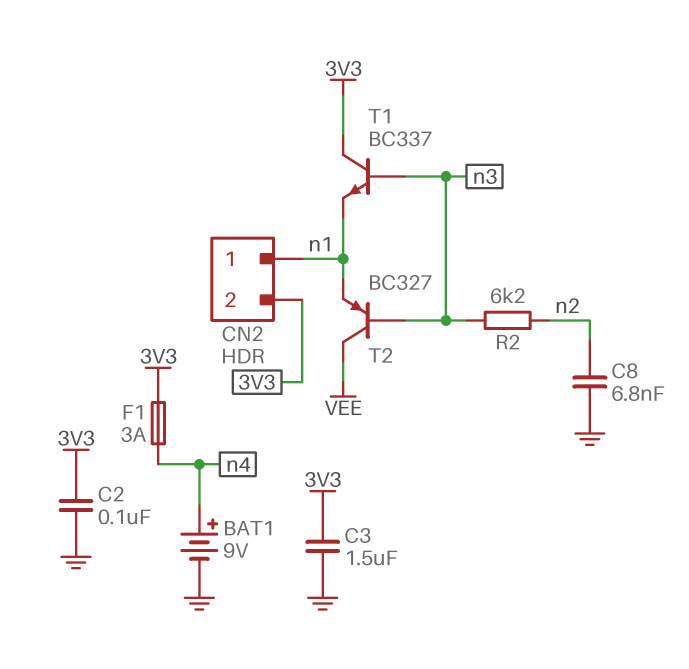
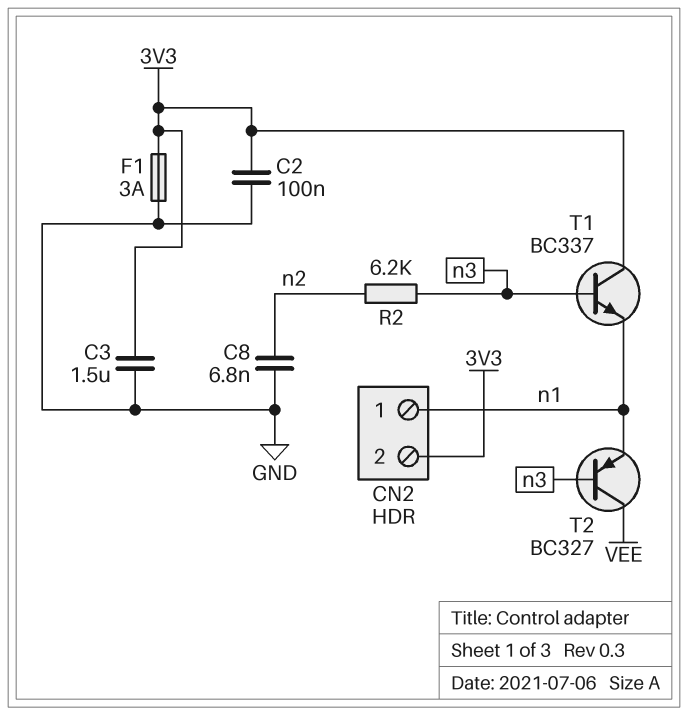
BAT1: 9V (plus n4, minus GND) -> none
F1: 3A (3V3, n4) -> 3A (3V3, GND)

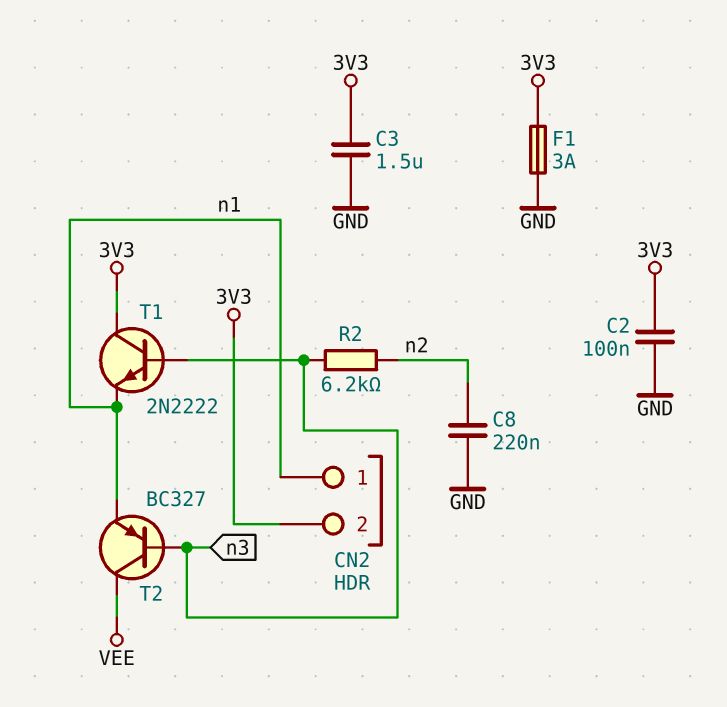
C8: 6.8nF (GND, n2) -> 220nF (GND, n2)
T1: NPN BC337 (B n3, C 3V3, E n1) -> NPN 2N2222 (B n3, C 3V3, E n1)

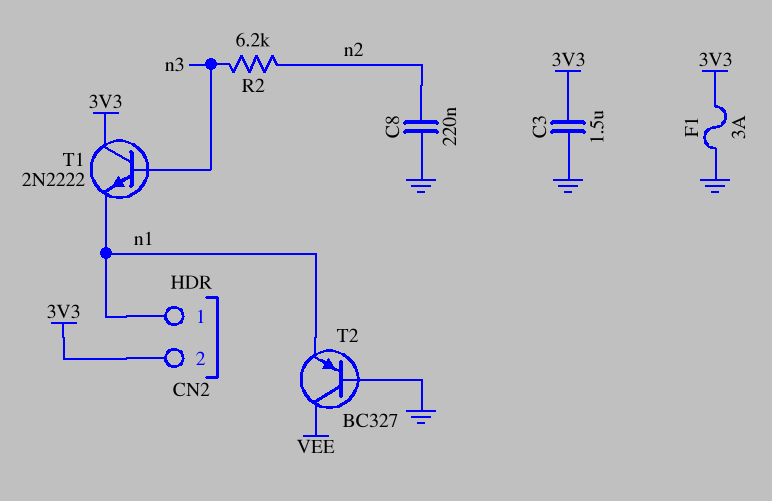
C2: 100nF (3V3, GND) -> none
T2: PNP BC327 (B n3, C VEE, E n1) -> PNP BC327 (B GND, C VEE, E n1)

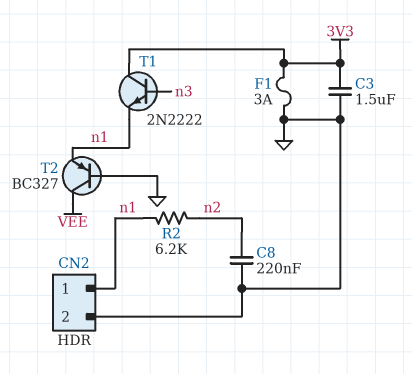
CN2 pin 2: 3V3 -> GND
R2: 6.2k (n2, n3) -> 6.2k (n1, n2)

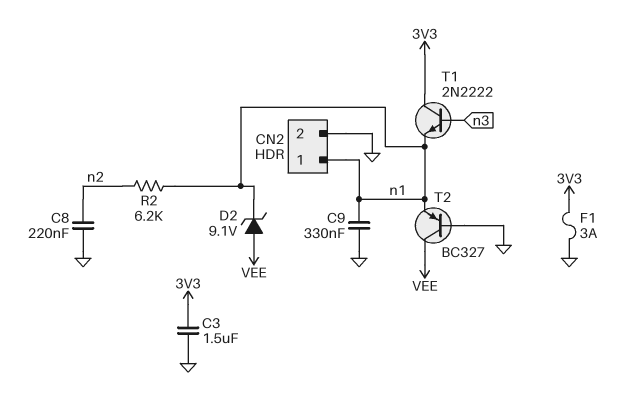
C9: none -> 330nF (GND, n1)
D2: none -> zener 9.1V (A VEE, K n1)

